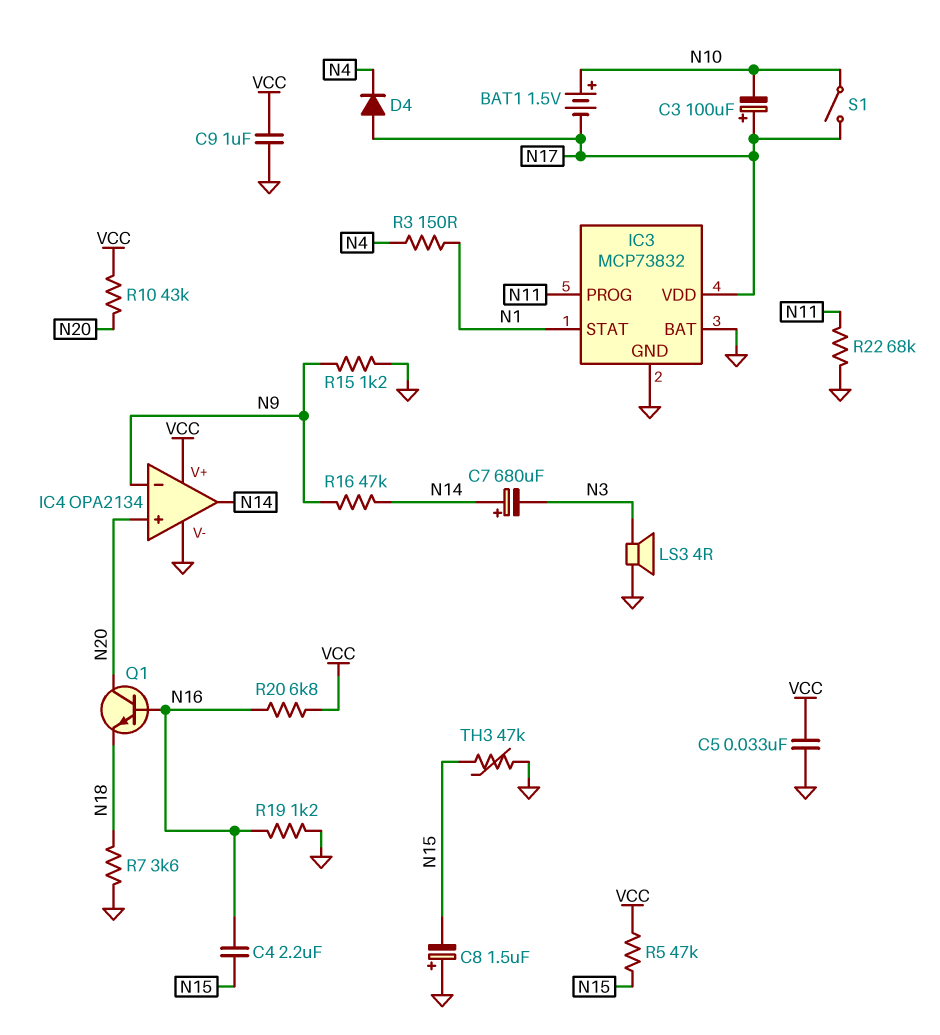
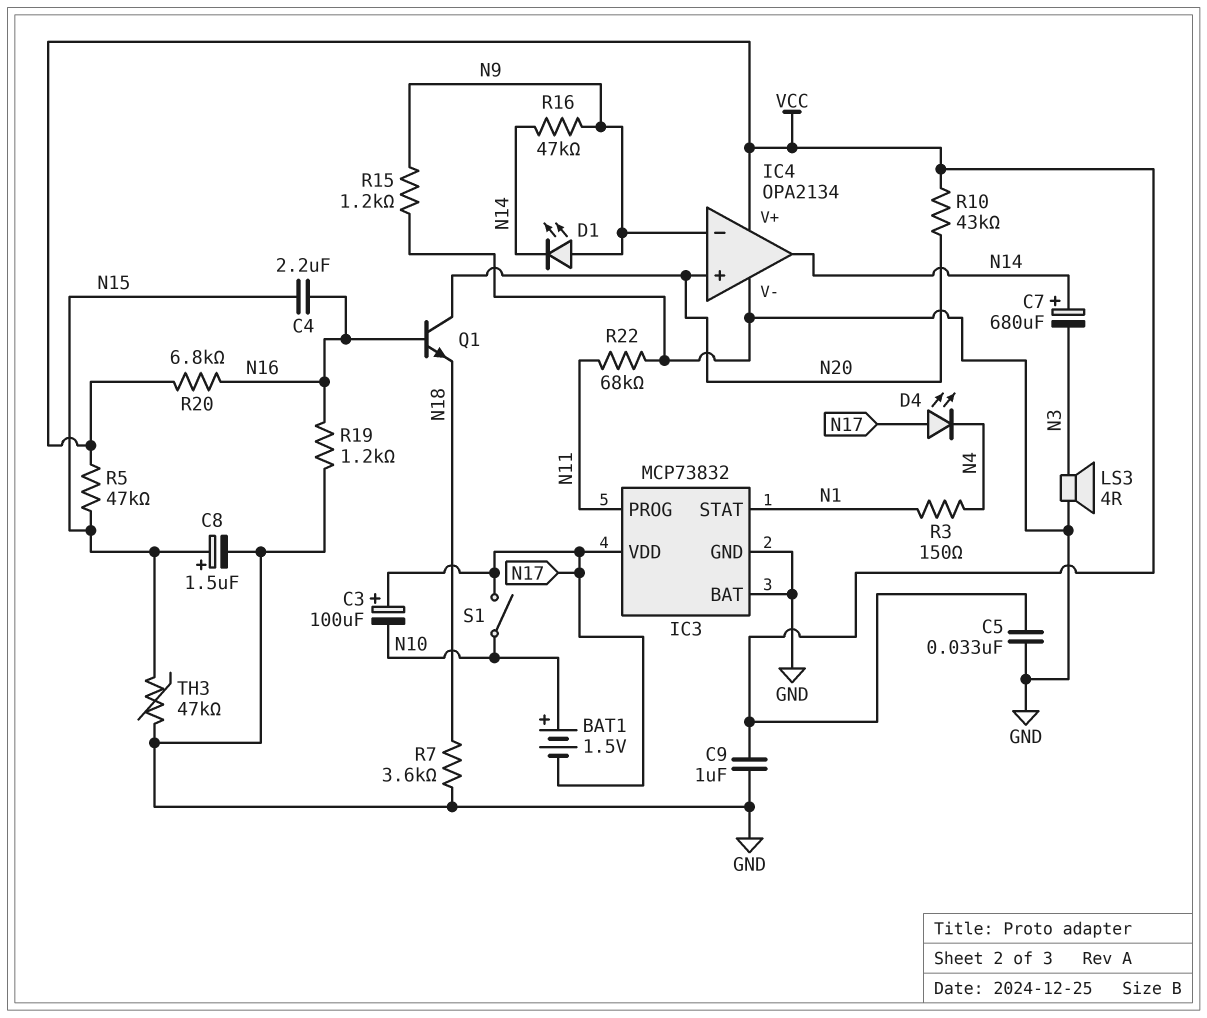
C8: 1.5uF (plus GND, minus N15) -> 1.5uF (plus N15, minus GND)
D1: none -> LED (A N9, K N14)
D4: diode (A N17, K N4) -> LED (A N17, K N4)

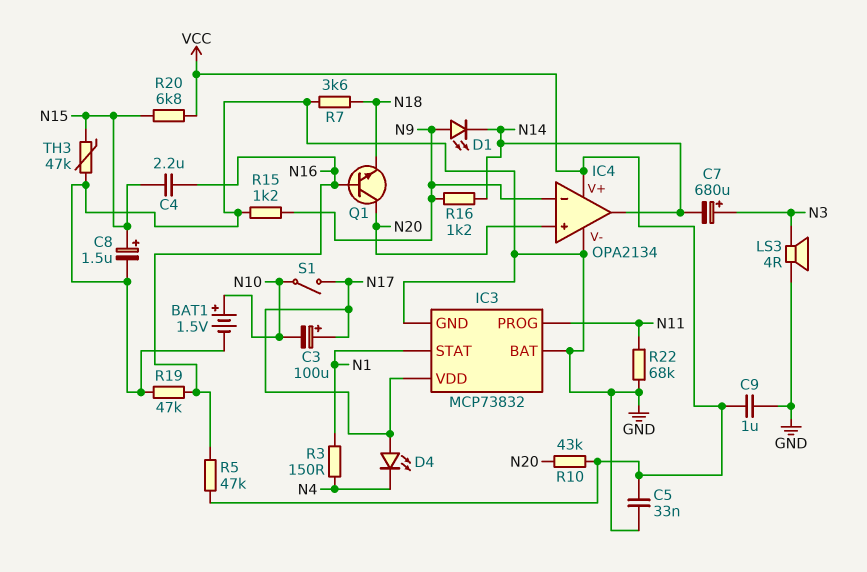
BAT1: 1.5V (plus N10, minus N17) -> 1.5V (plus N10, minus GND)
C7: 680uF (plus N14, minus N3) -> 680uF (plus N3, minus N14)
R5: 47k (N15, VCC) -> 47k (N16, VCC)
R16: 47k (N9, N14) -> 1.2k (N9, N14)
R19: 1.2k (GND, N16) -> 47k (GND, N16)
R20: 6.8k (N16, VCC) -> 6.8k (N15, VCC)

